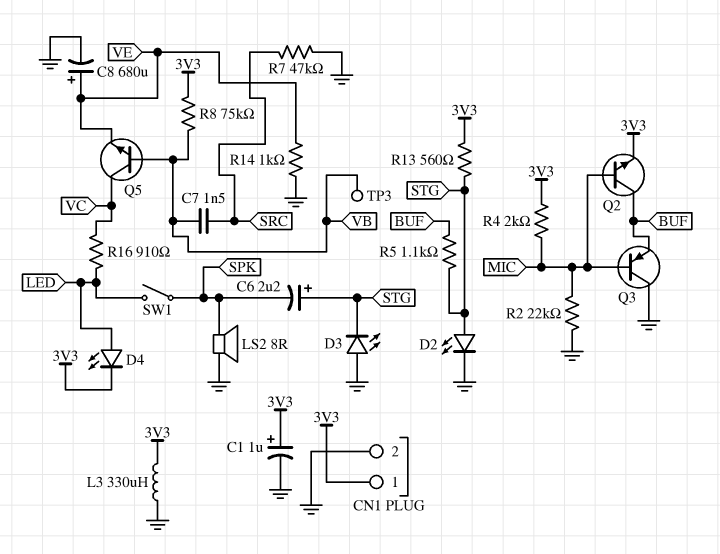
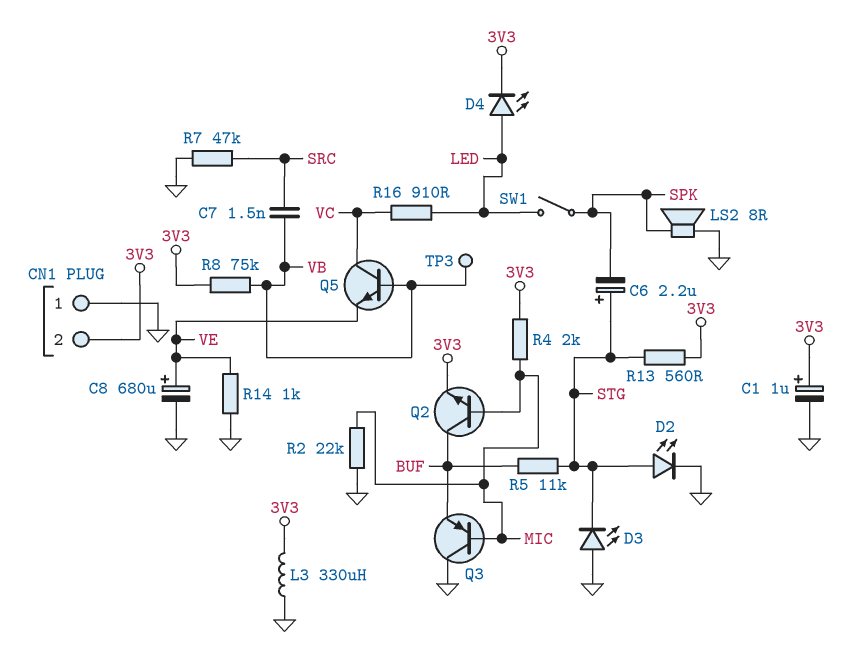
CN1 pin 1: 3V3 -> GND
CN1 pin 2: GND -> 3V3
R5: 1.1k (BUF, STG) -> 11k (BUF, STG)

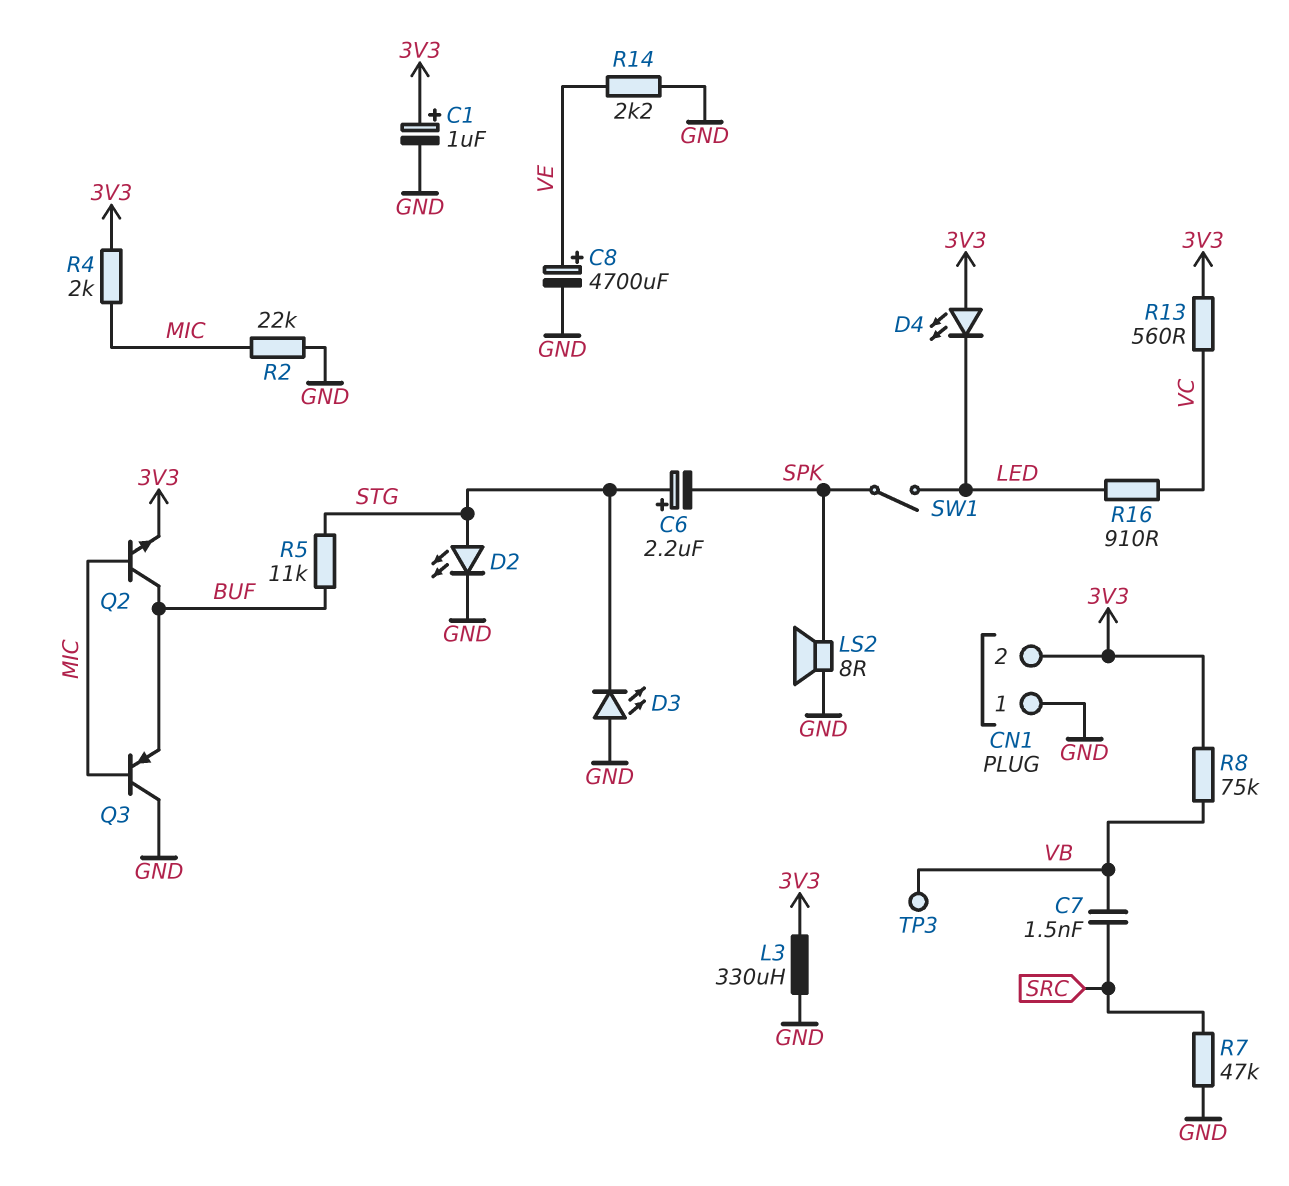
C8: 680uF (plus VE, minus GND) -> 4700uF (plus VE, minus GND)
D4: LED (A LED, K 3V3) -> LED (A 3V3, K LED)
Q5: NPN (B VB, C VC, E VE) -> none
R13: 560 (3V3, STG) -> 560 (3V3, VC)
R14: 1k (GND, VE) -> 2.2k (GND, VE)

